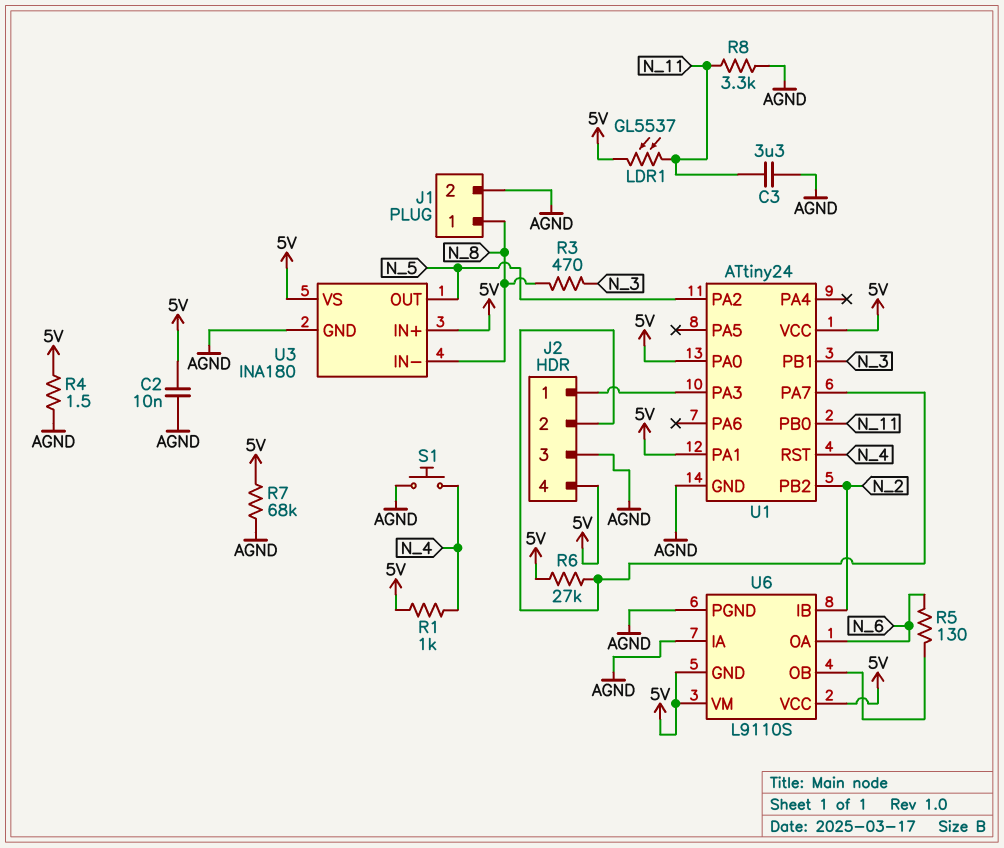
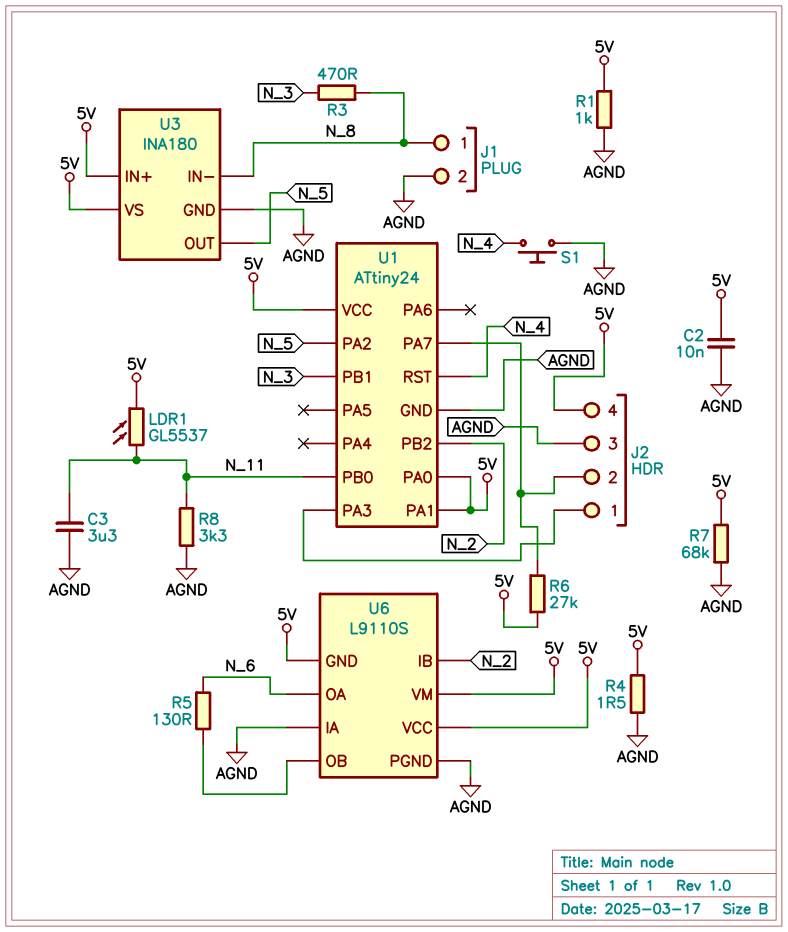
R1: 1k (5V, N_4) -> 1k (5V, AGND)

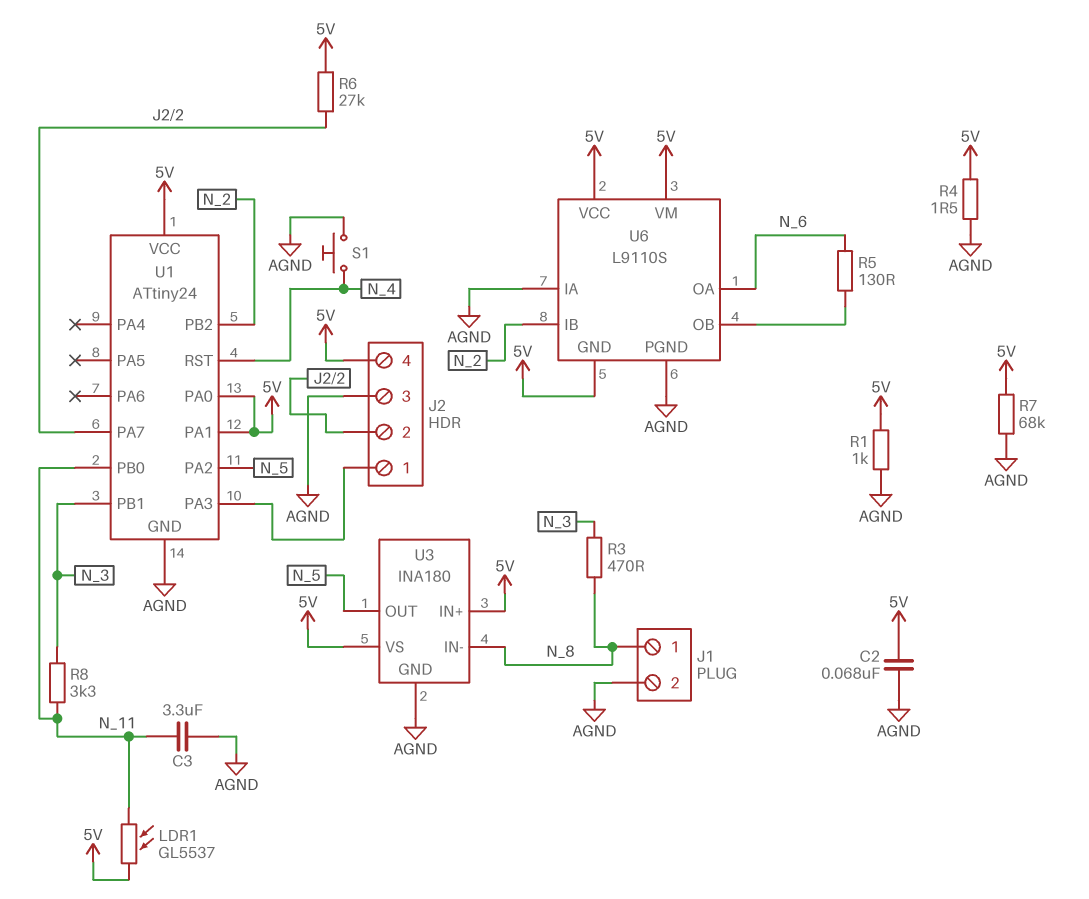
C2: 10nF (5V, AGND) -> 68nF (5V, AGND)
R8: 3.3k (AGND, N_11) -> 3.3k (N_3, N_11)

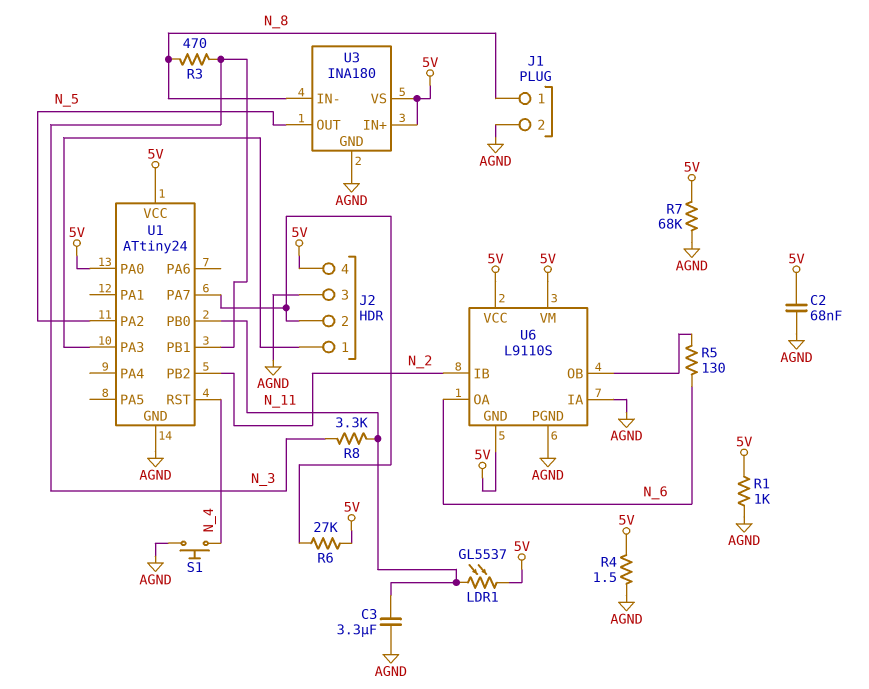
U1 pin PA1: 5V -> none

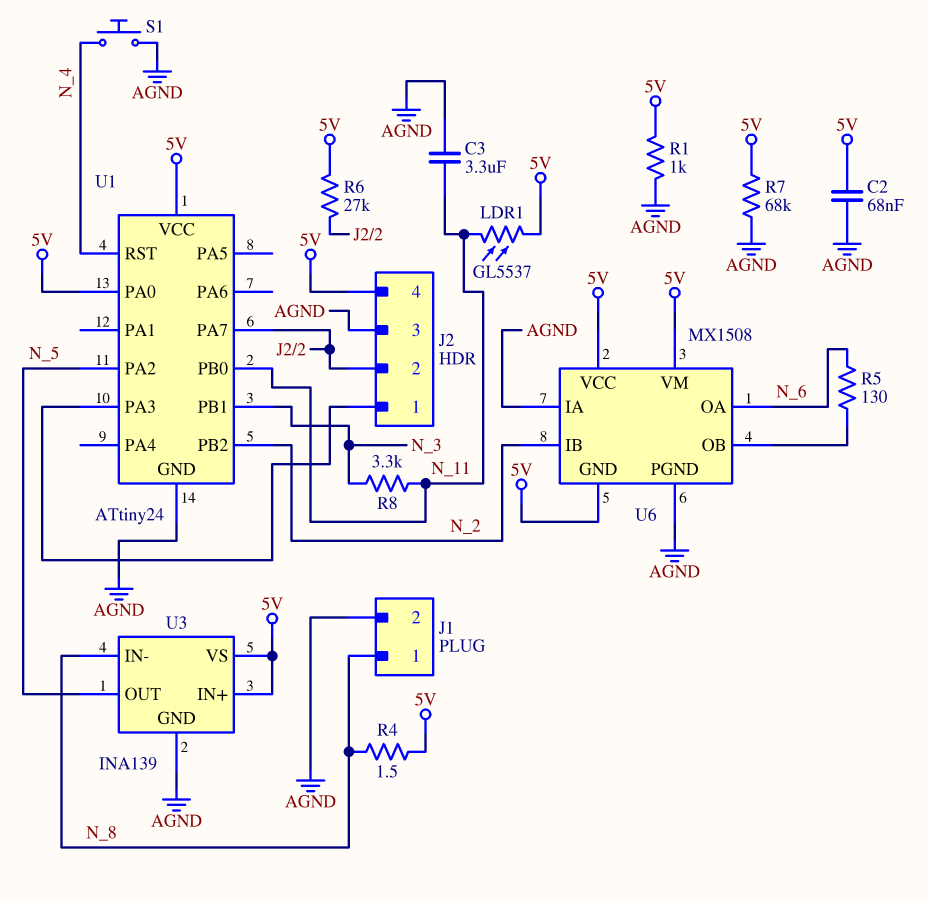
R3: 470 (N_3, N_8) -> none
R4: 1.5 (5V, AGND) -> 1.5 (5V, N_8)
U3: INA180 -> INA139
U6: L9110S -> MX1508

